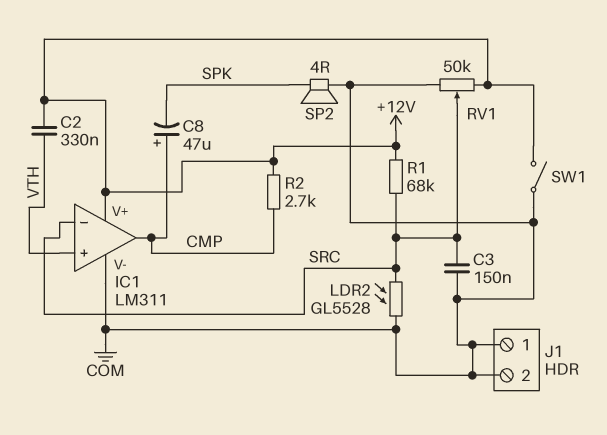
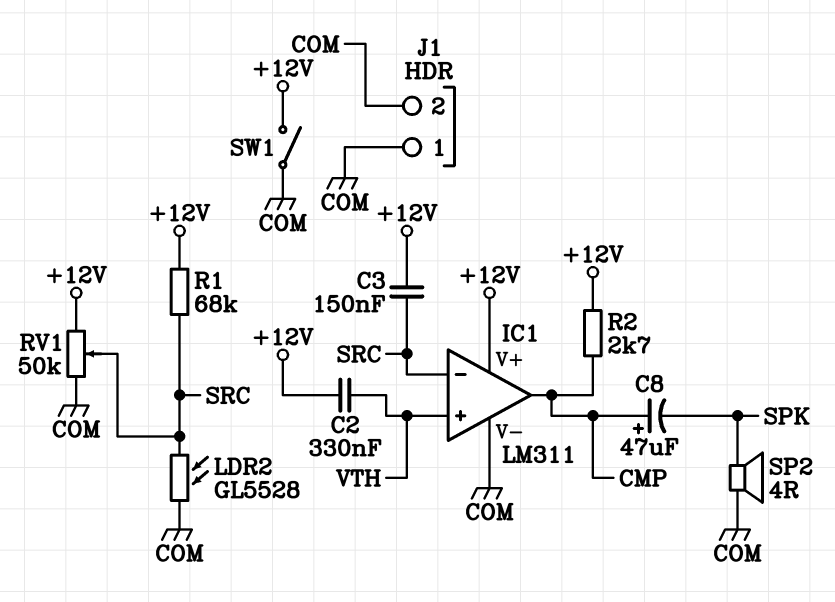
C3: 150nF (COM, SRC) -> 150nF (+12V, SRC)

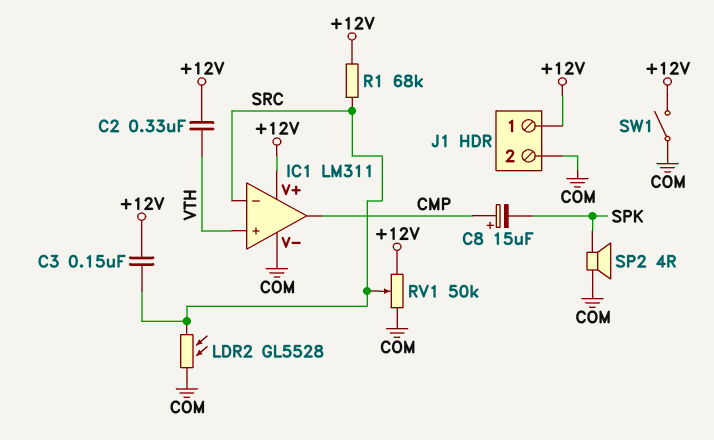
C8: 47uF (plus CMP, minus SPK) -> 15uF (plus CMP, minus SPK)
J1 pin 1: COM -> +12V
R2: 2.7k (+12V, CMP) -> none

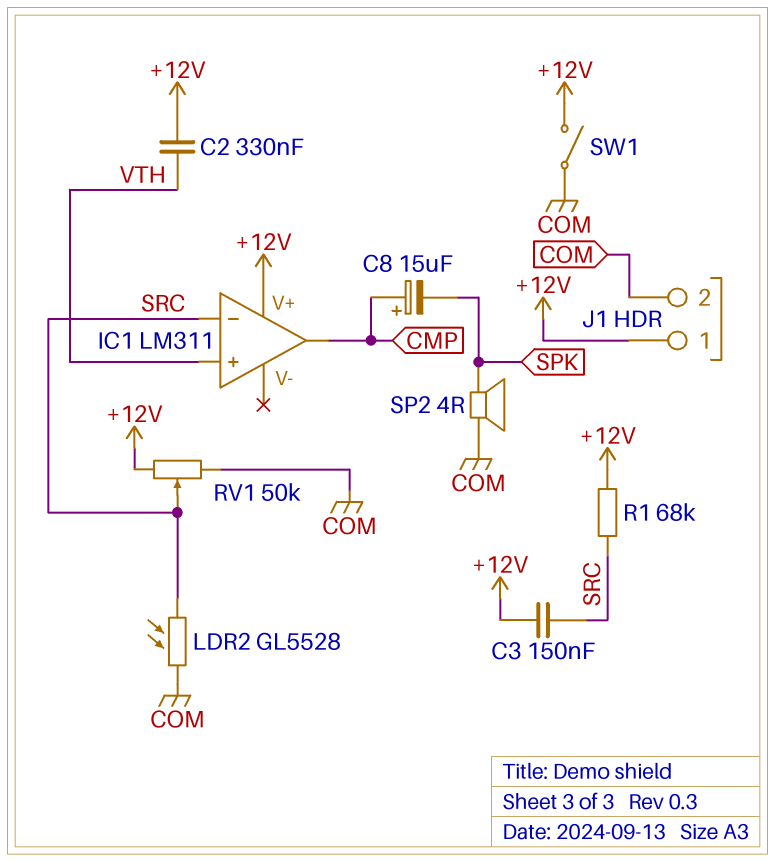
IC1 pin V-: COM -> none

